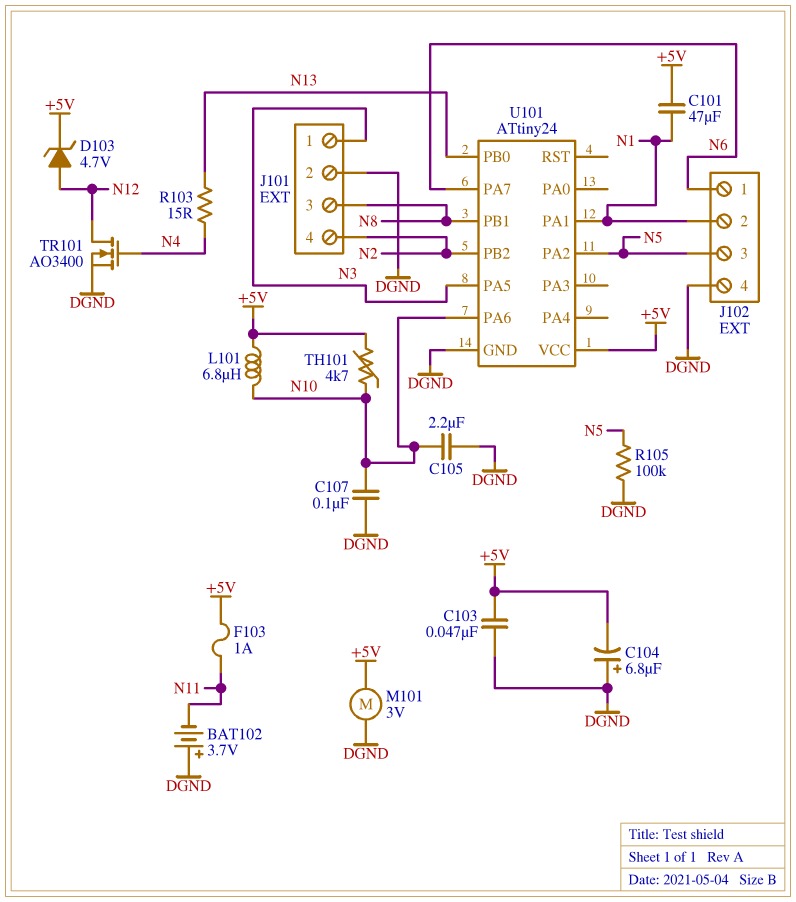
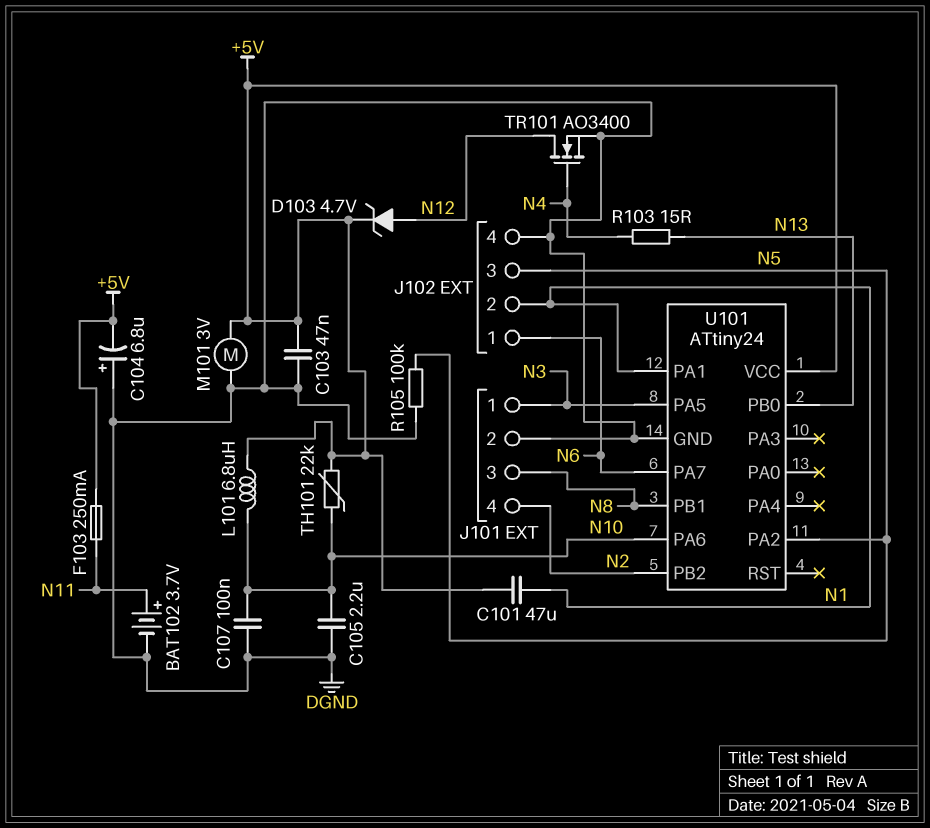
BAT102: 3.7V (plus DGND, minus N11) -> 3.7V (plus N11, minus DGND)
F103: 1A (+5V, N11) -> 250mA (+5V, N11)
TH101: 4.7k (+5V, N10) -> 22k (+5V, N10)

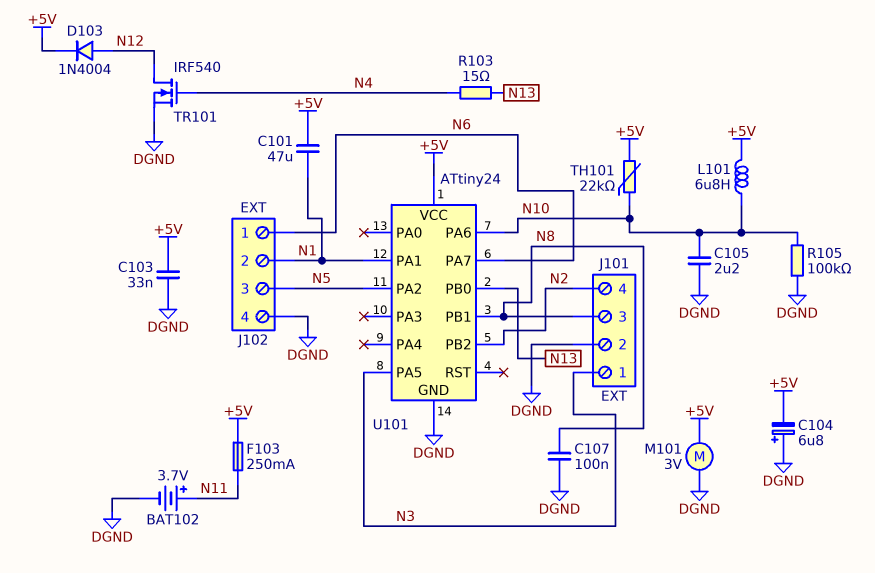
C103: 47nF (+5V, DGND) -> 33nF (+5V, DGND)
C107: 100nF (DGND, N10) -> 100nF (DGND, N8)
D103: zener 4.7V (A N12, K +5V) -> diode 1N4004 (A N12, K +5V)
R105: 100k (DGND, N5) -> 100k (DGND, N10)
TR101: NMOS AO3400 (G N4, D N12, S DGND) -> NMOS IRF540 (G N4, D N12, S DGND)

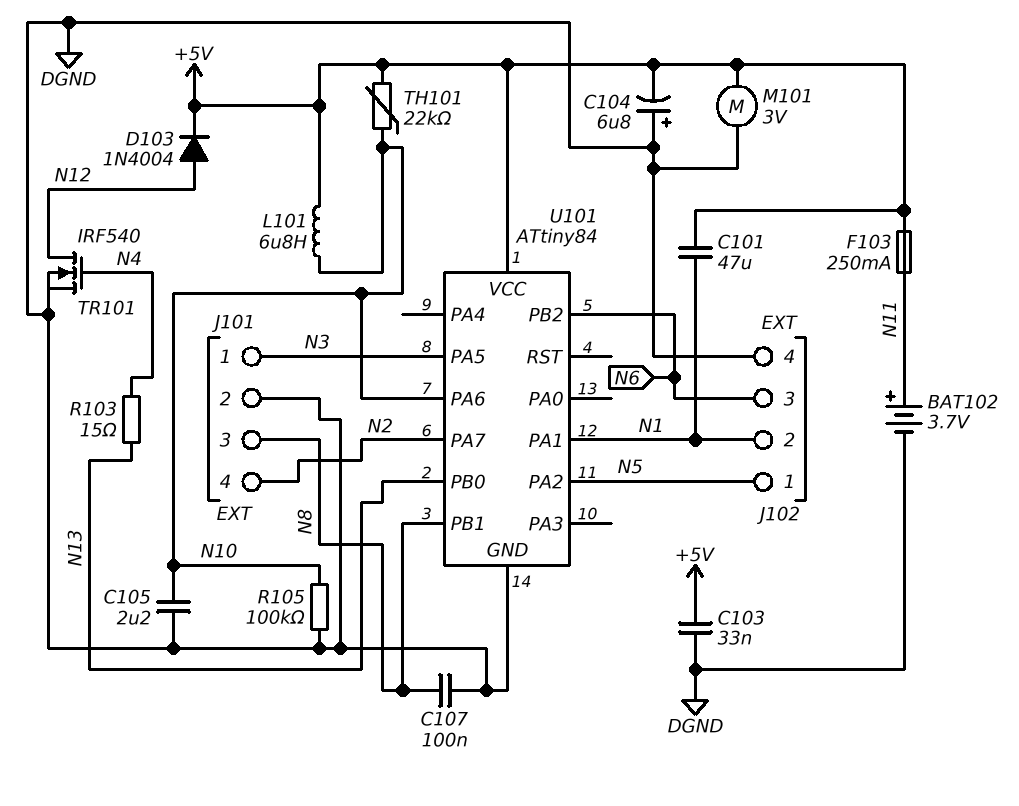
J102 pin 1: N6 -> N5
J102 pin 3: N5 -> N6
U101: ATtiny24 -> ATtiny84
U101 pin PA7: N6 -> N2
U101 pin PB2: N2 -> N6

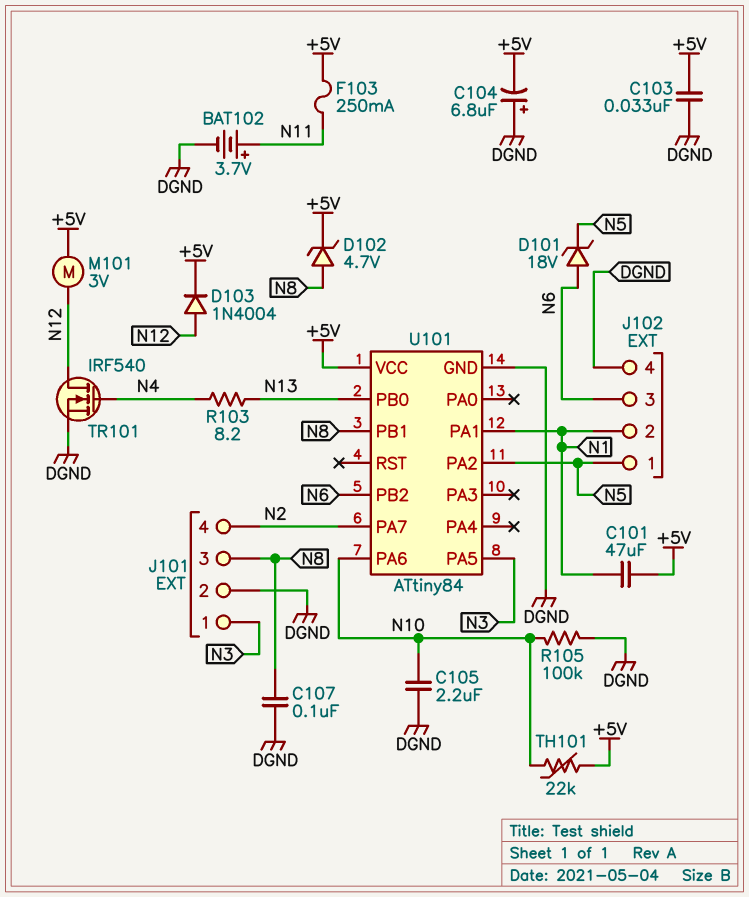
D101: none -> zener 18V (A N6, K N5)
D102: none -> zener 4.7V (A N8, K +5V)
L101: 6.8uH (+5V, N10) -> none
M101: motor 3V (+5V, DGND) -> motor 3V (+5V, N12)
R103: 15 (N4, N13) -> 8.2 (N4, N13)

